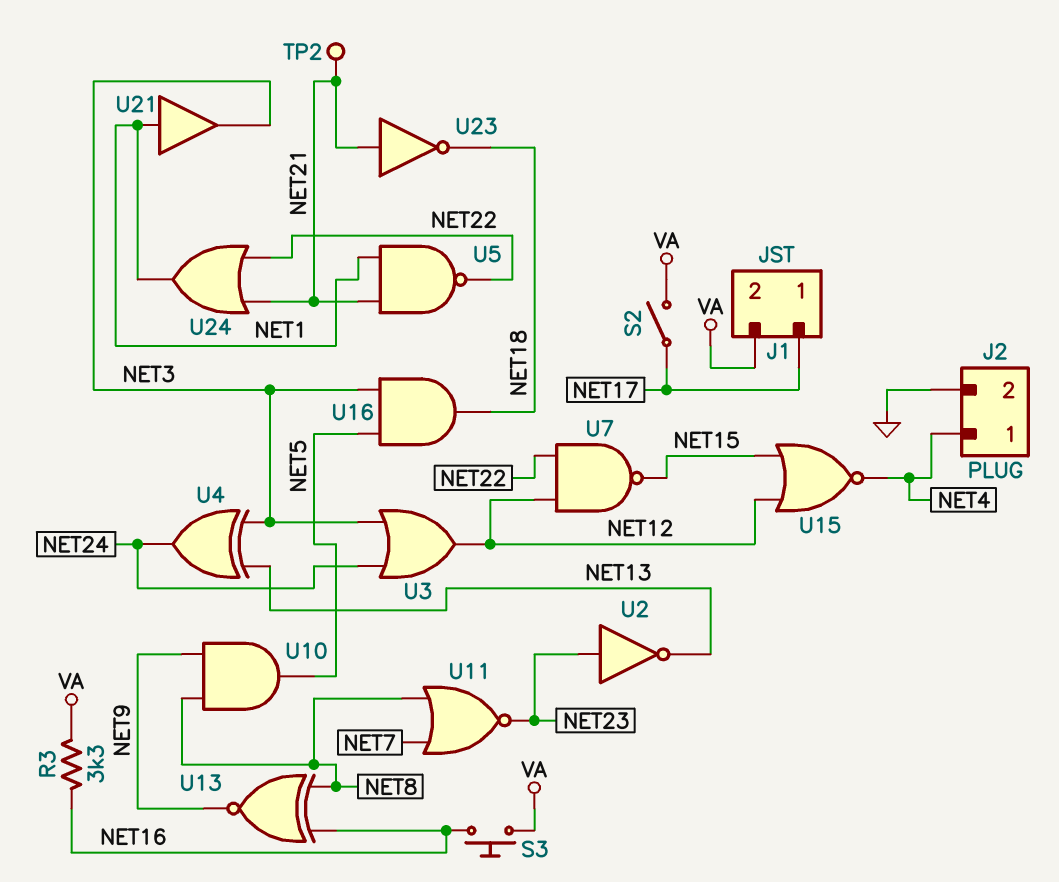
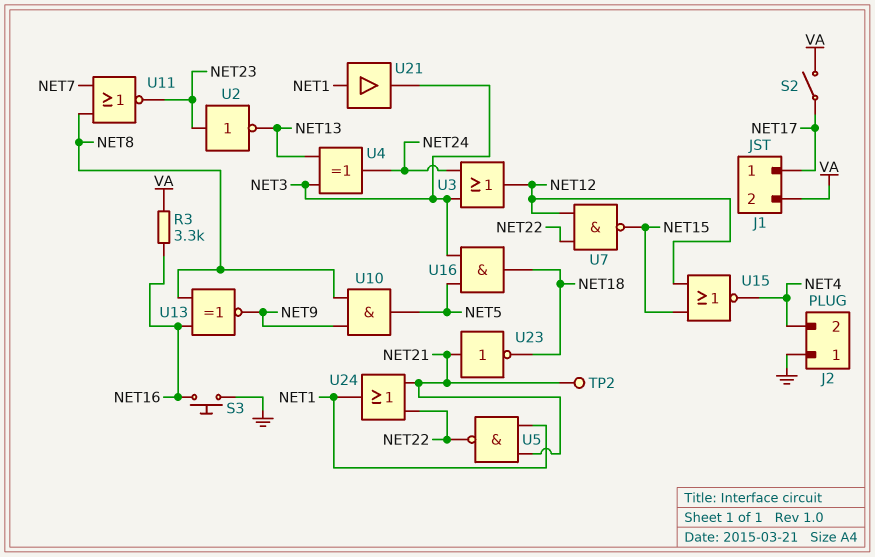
J2 pin 1: NET4 -> GND
J2 pin 2: GND -> NET4
S3: button (NET16, VA) -> button (GND, NET16)

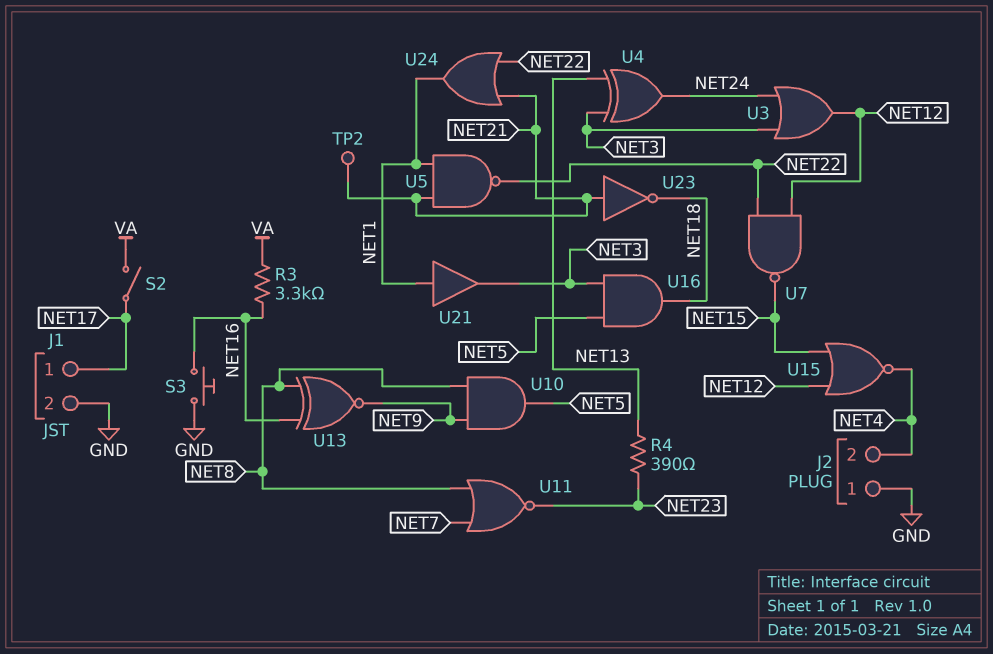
J1 pin 2: VA -> GND
R4: none -> 390 (NET13, NET23)
U2: NOT (in NET23, out NET13) -> none

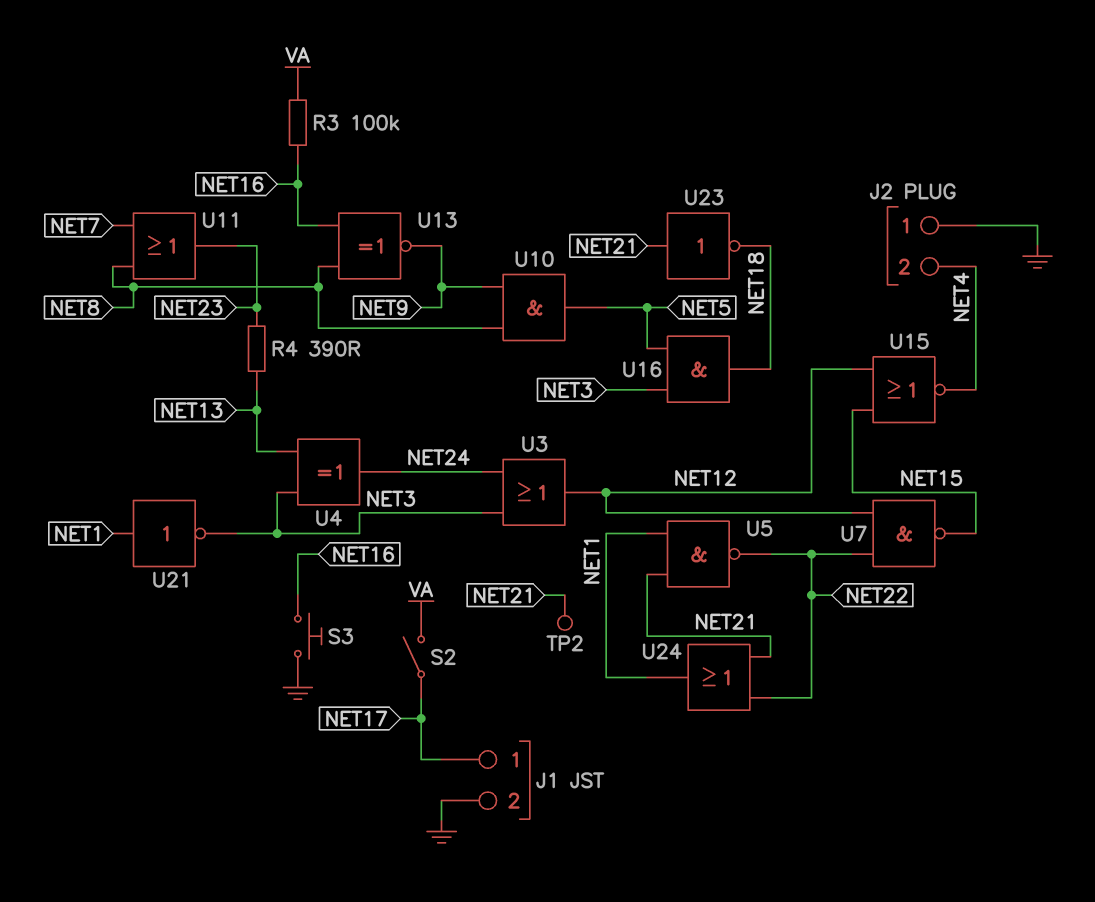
R3: 3.3k (NET16, VA) -> 100k (NET16, VA)
U11: NOR (in NET7, in NET8, out NET23) -> OR (in NET7, in NET8, out NET23)
U21: buffer (in NET1, out NET3) -> NOT (in NET1, out NET3)

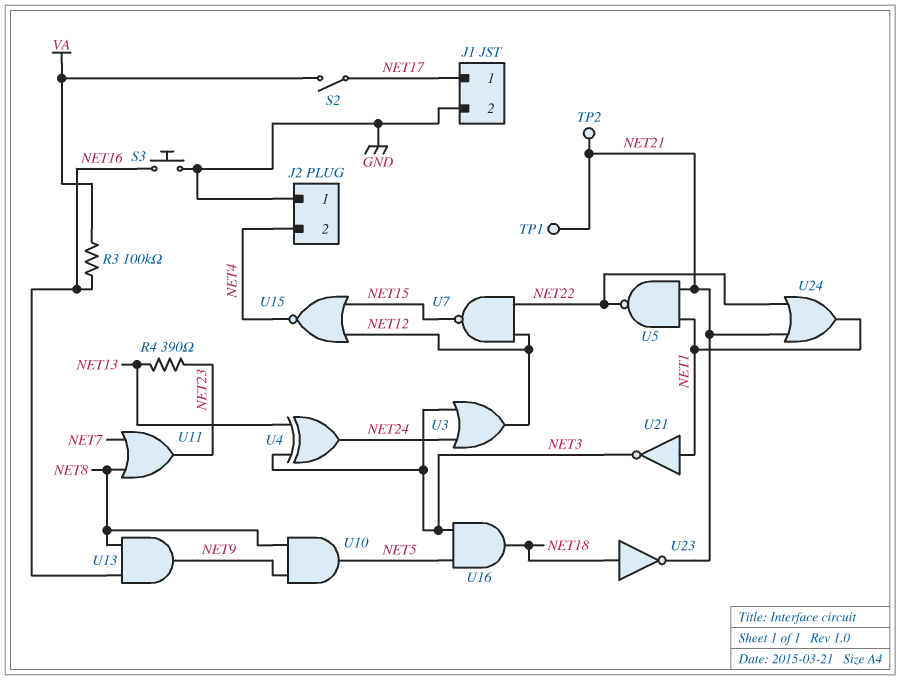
TP1: none -> test point (NET21)
U13: XNOR (in NET8, in NET16, out NET9) -> AND (in NET8, in NET16, out NET9)
U23: NOT (in NET21, out NET18) -> NOT (in NET18, out NET21)

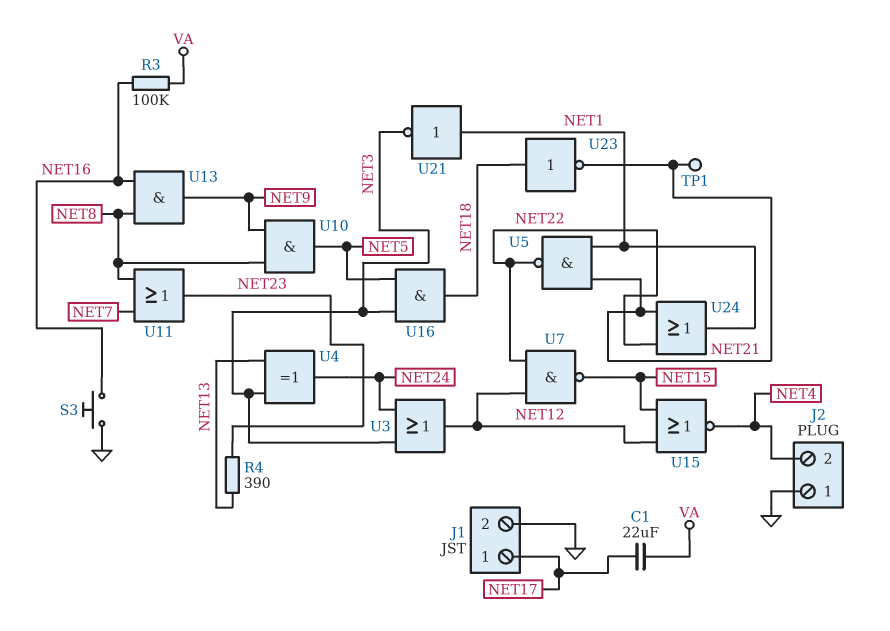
C1: none -> 22uF (NET17, VA)
S2: switch (NET17, VA) -> none
TP2: test point (NET21) -> none

